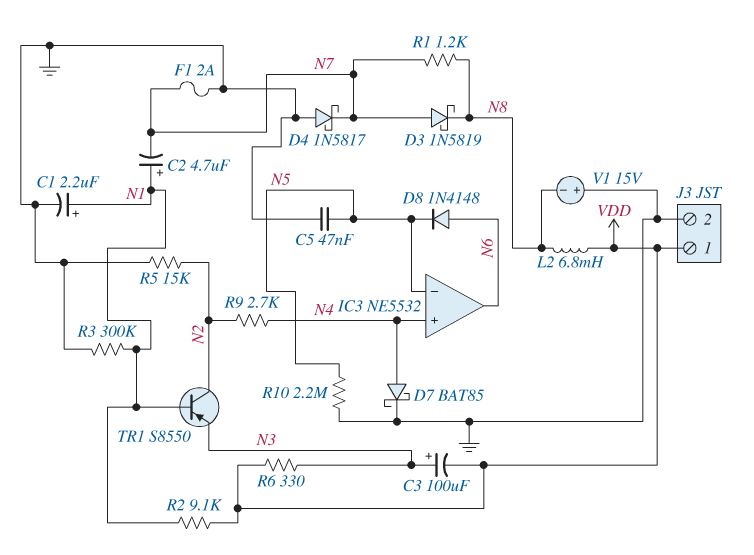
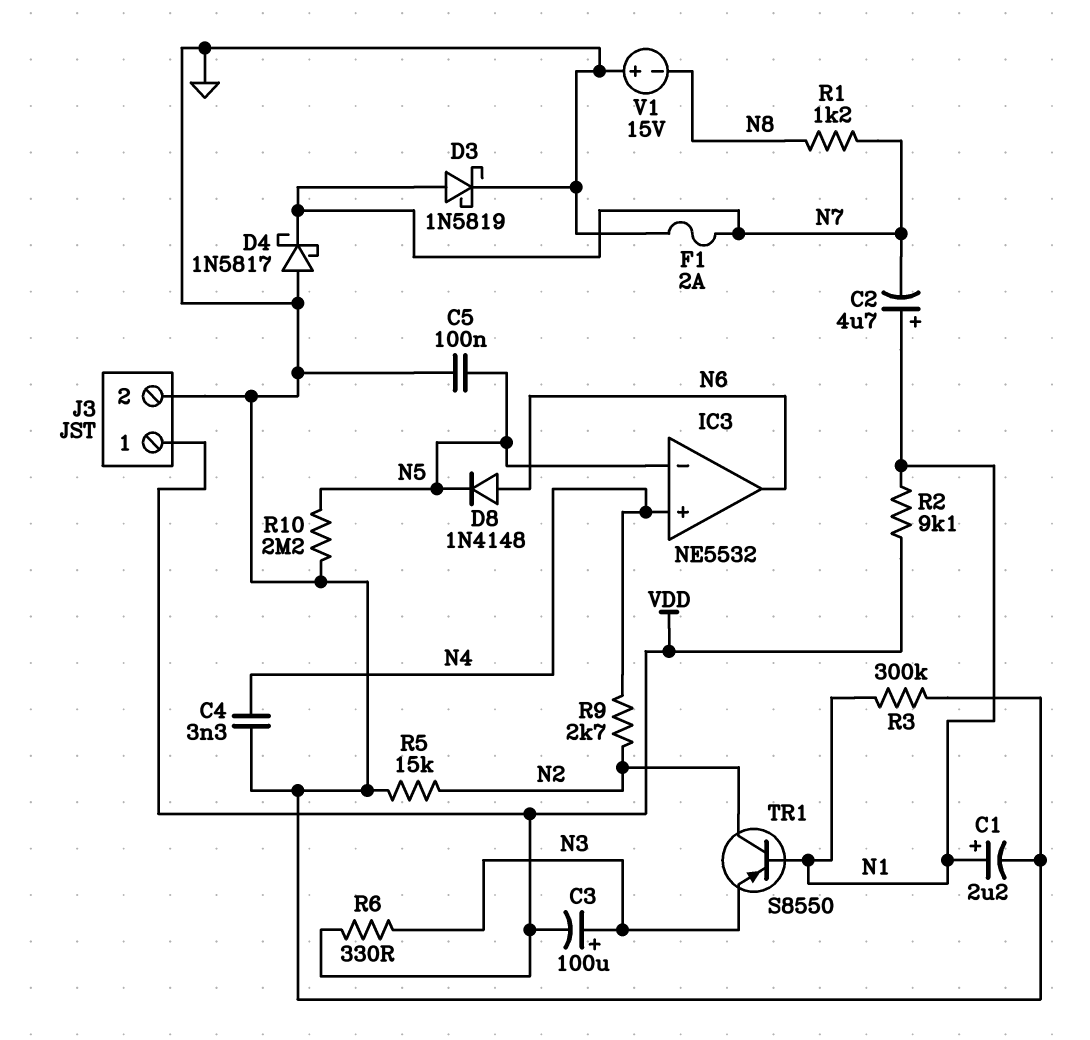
C4: none -> 3.3nF (GND, N4)
C5: 47nF (GND, N5) -> 100nF (GND, N5)
D3: schottky 1N5819 (A N7, K N8) -> schottky 1N5819 (A N7, K GND)
D7: schottky BAT85 (A N4, K GND) -> none
L2: 6.8mH (N8, VDD) -> none

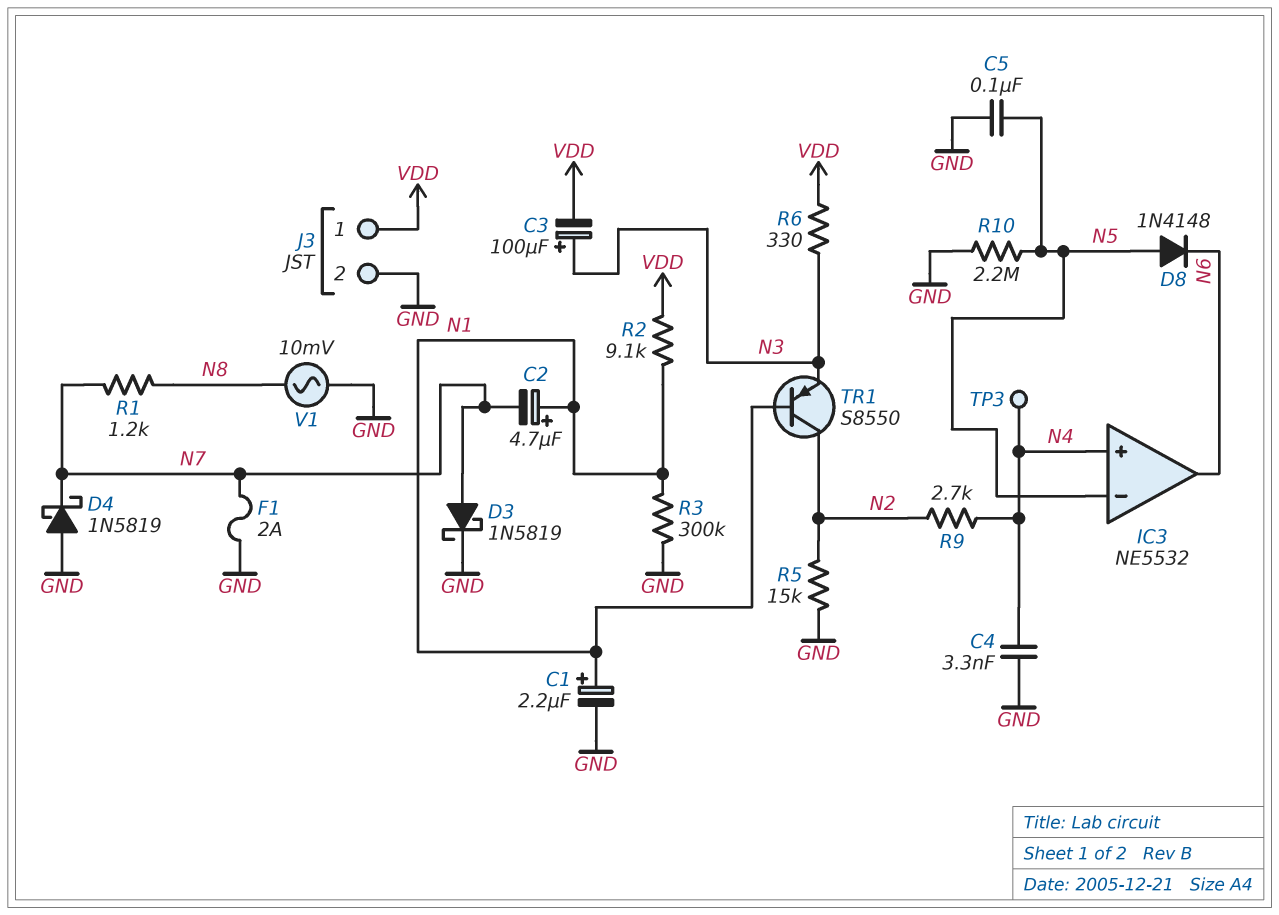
D4: schottky 1N5817 (A GND, K N7) -> schottky 1N5819 (A GND, K N7)
D8: diode 1N4148 (A N6, K N5) -> diode 1N4148 (A N5, K N6)
TP3: none -> test point (N4)
V1: 15V (plus GND, minus N8) -> AC 10mV (GND, N8)

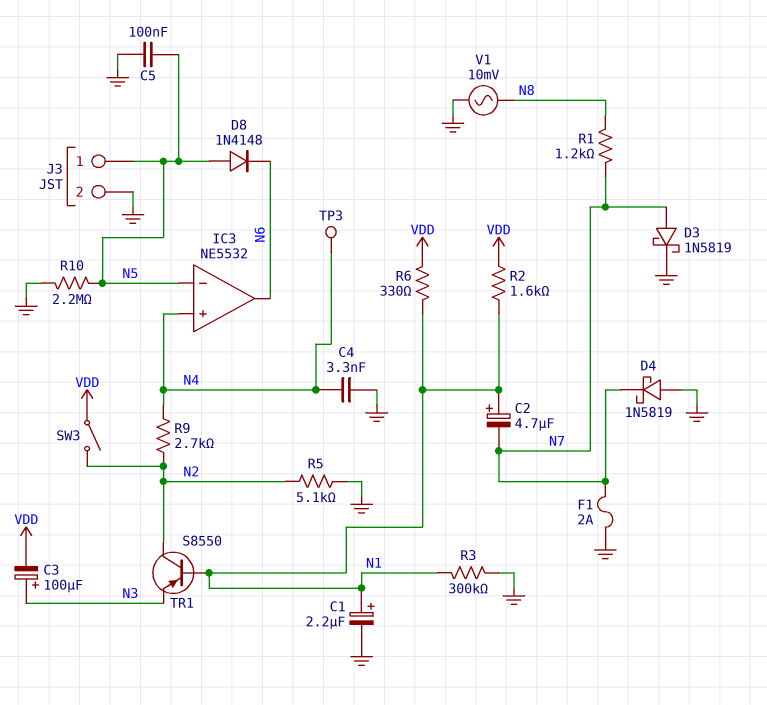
J3 pin 1: VDD -> N5
R2: 9.1k (N1, VDD) -> 1.6k (N1, VDD)
R5: 15k (GND, N2) -> 5.1k (GND, N2)
R6: 330 (N3, VDD) -> 330 (N1, VDD)
SW3: none -> switch (N2, VDD)

